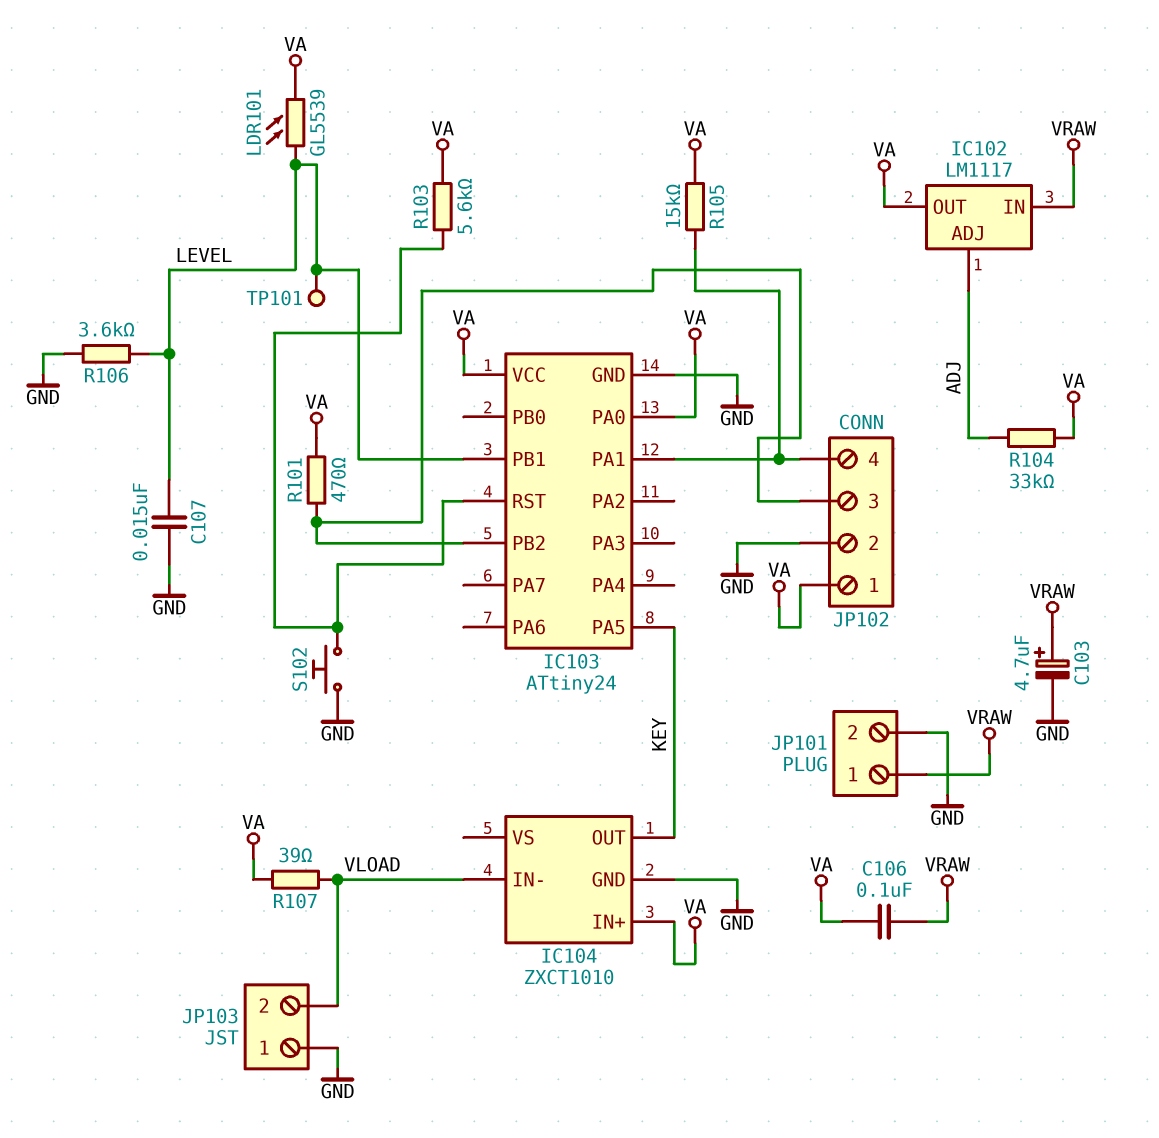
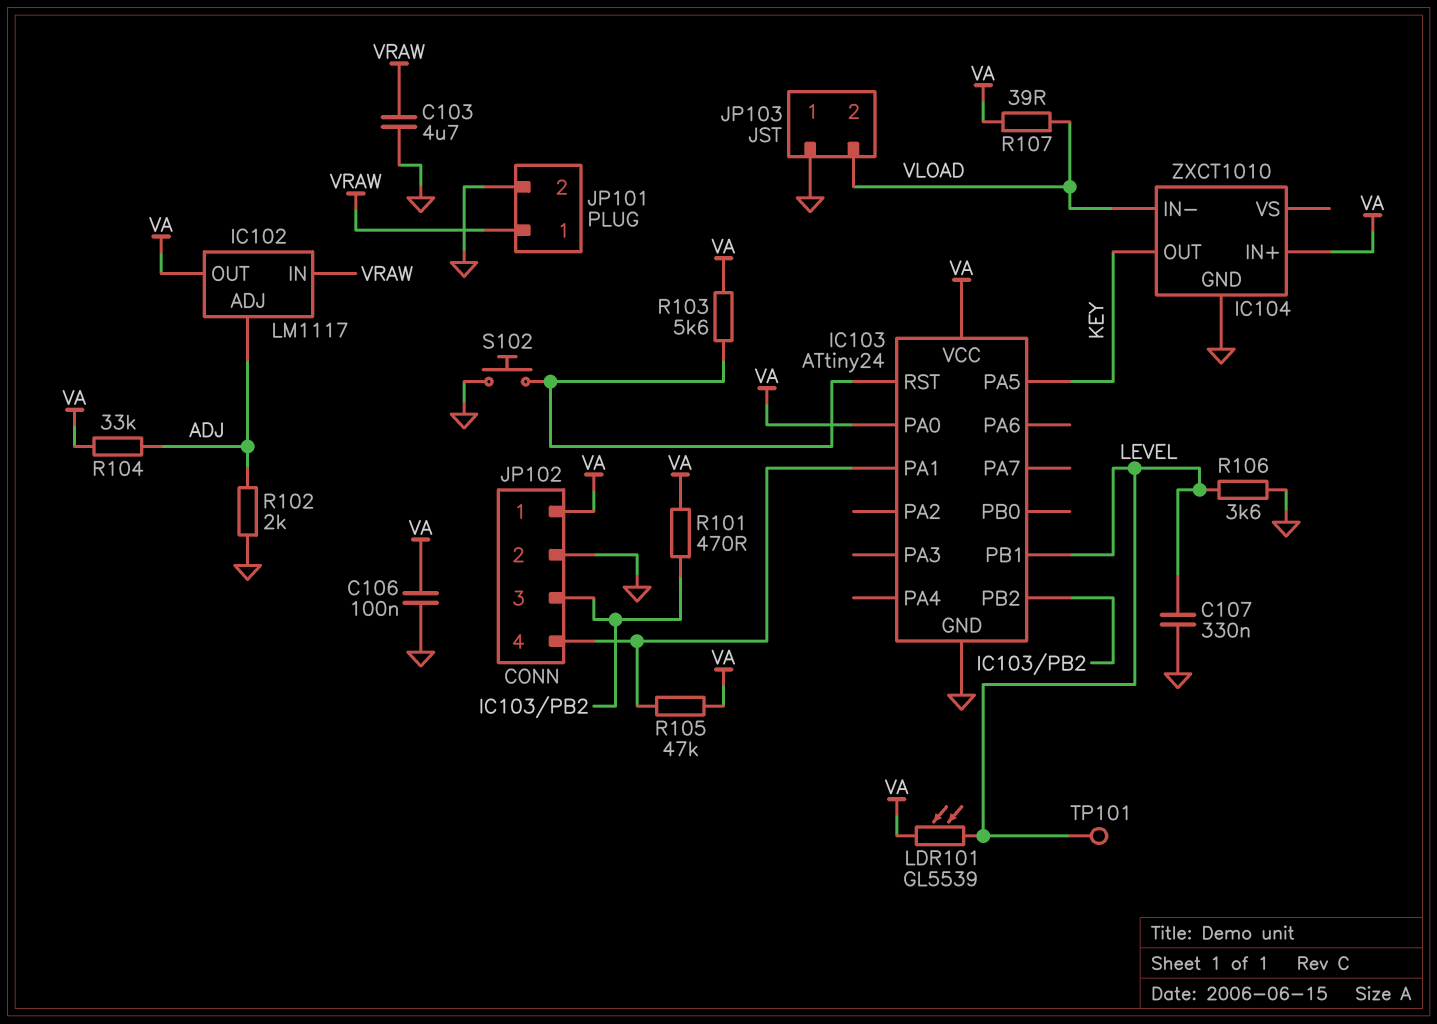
C103: 4.7uF (plus VRAW, minus GND) -> 4.7uF (GND, VRAW)
C106: 100nF (VA, VRAW) -> 100nF (GND, VA)
C107: 15nF (GND, LEVEL) -> 330nF (GND, LEVEL)
R102: none -> 2k (ADJ, GND)
R105: 15k (IC103/PA1, VA) -> 47k (IC103/PA1, VA)

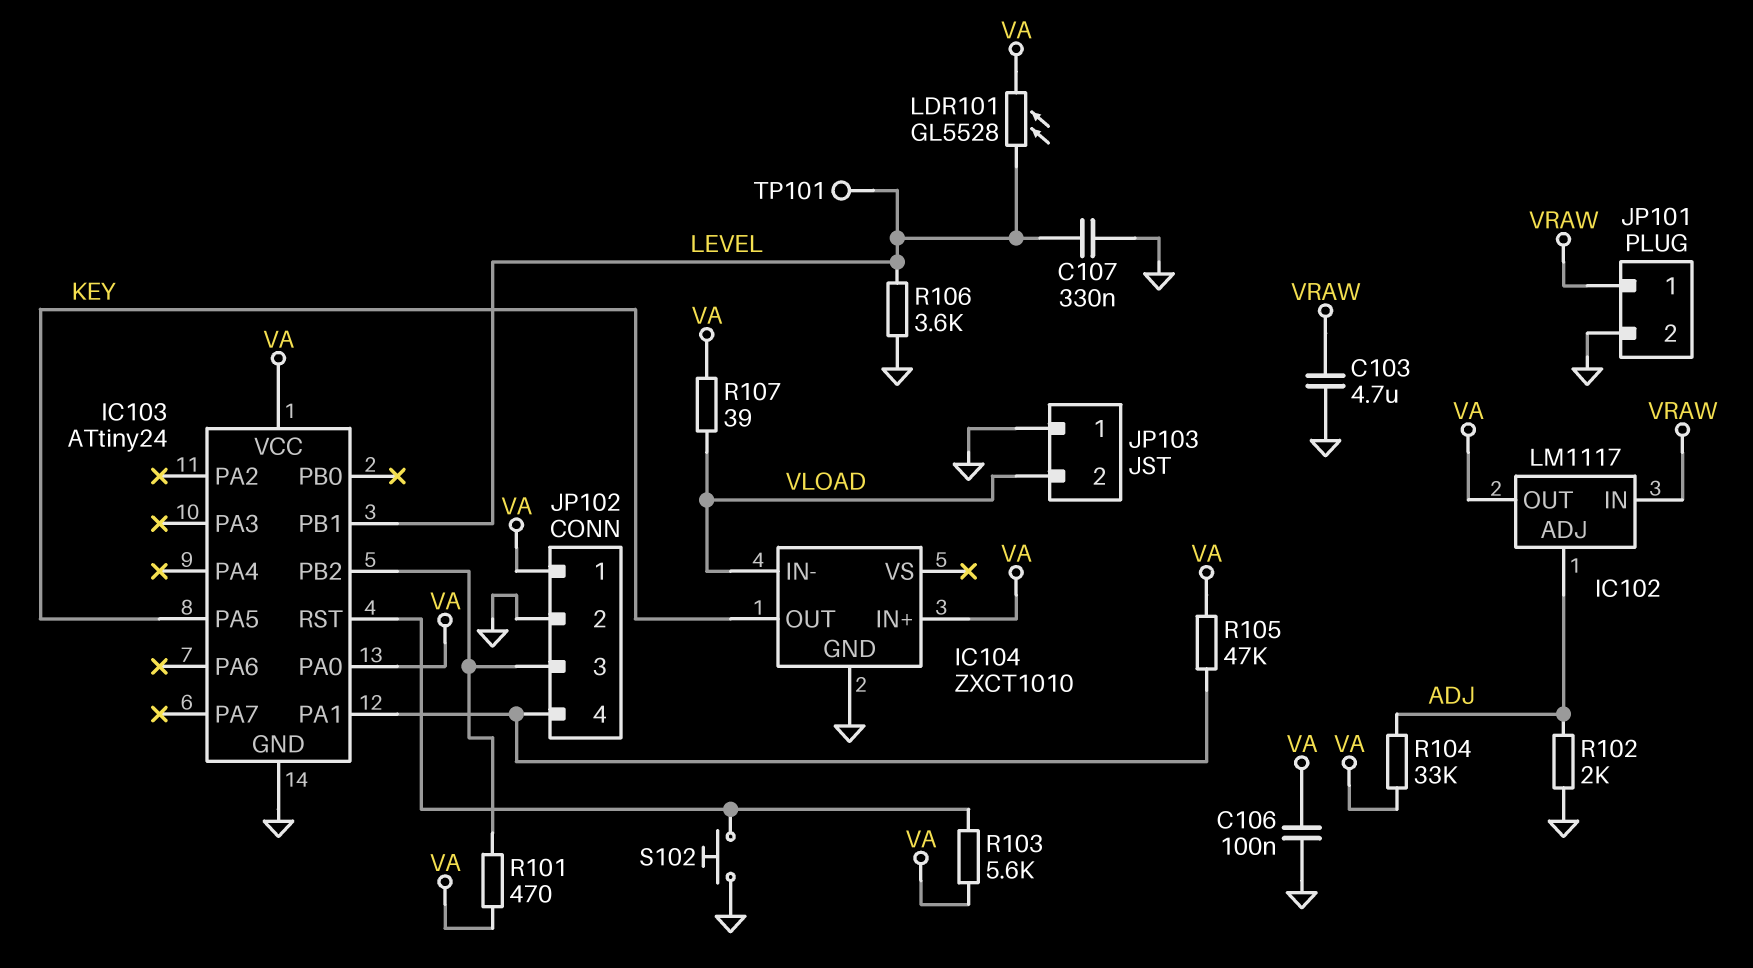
LDR101: GL5539 (LEVEL, VA) -> GL5528 (LEVEL, VA)

